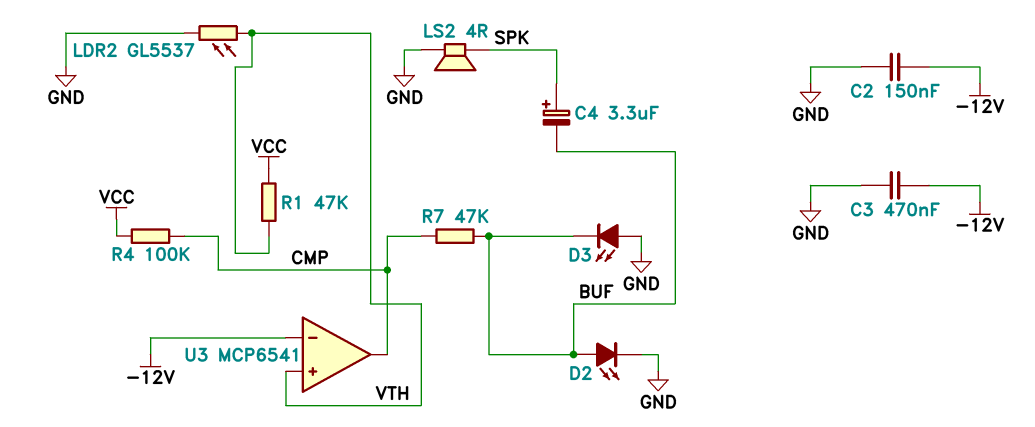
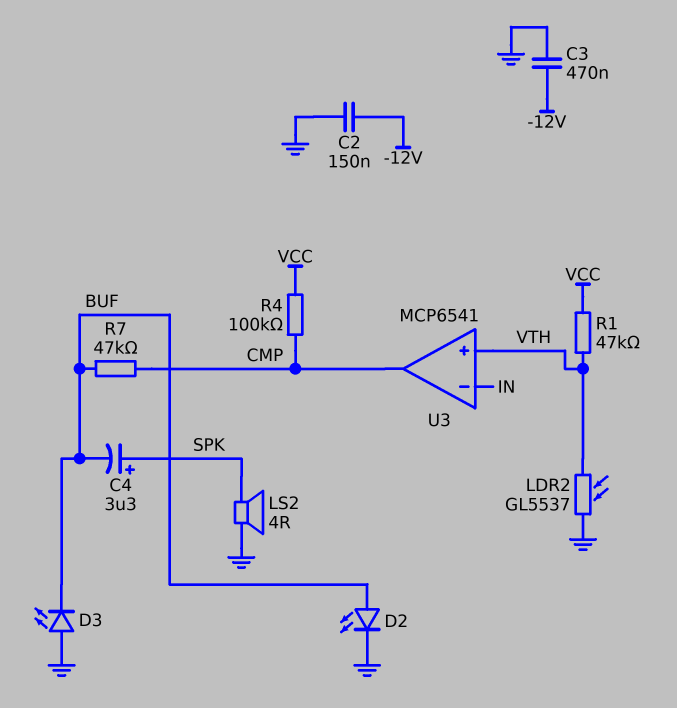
U3 pin in-: -12V -> IN

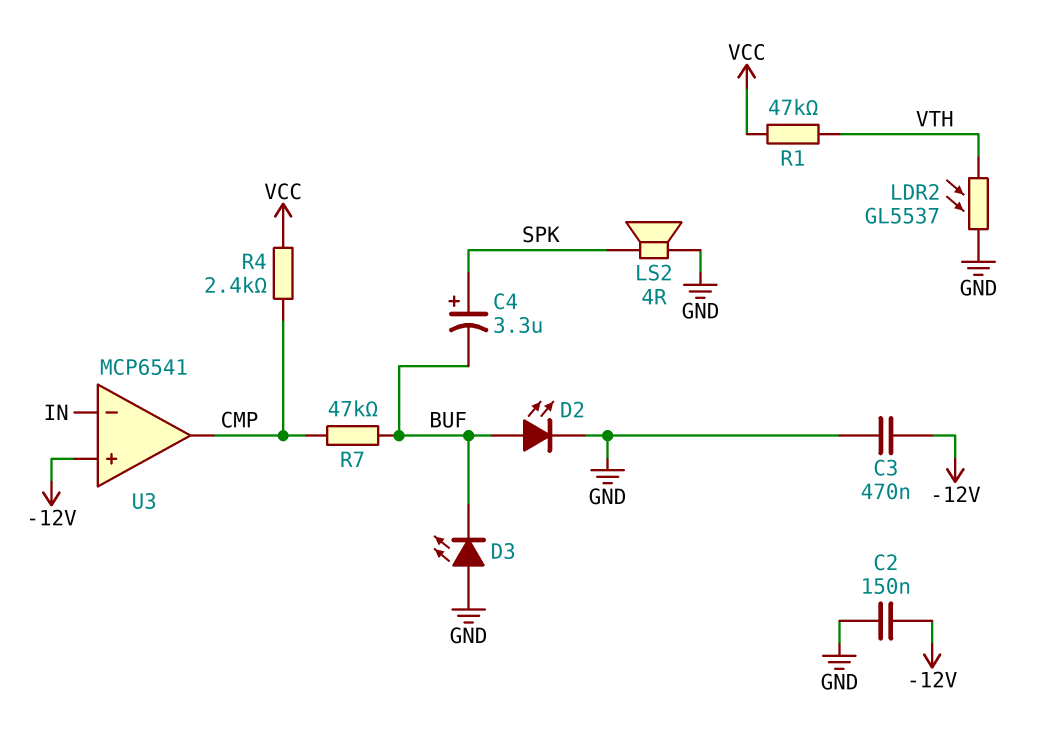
R4: 100k (CMP, VCC) -> 2.4k (CMP, VCC)
U3 pin in+: VTH -> -12V

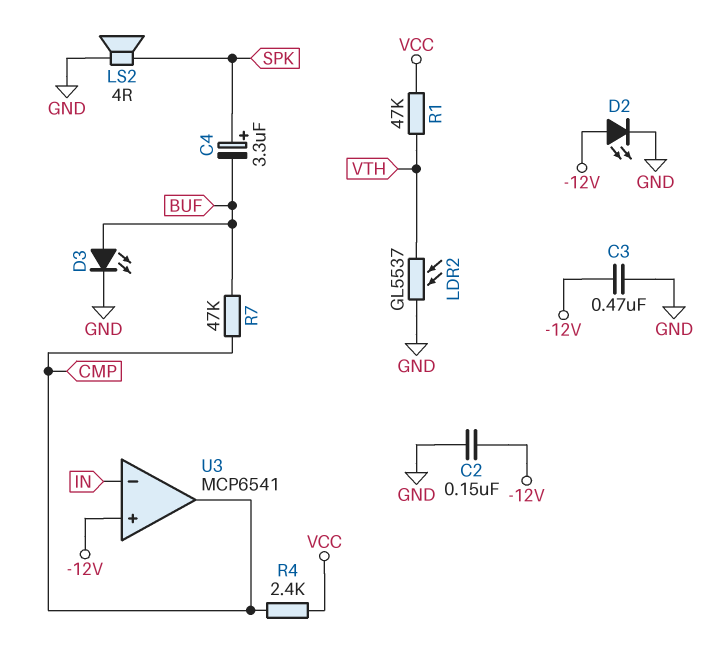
D2: LED (A BUF, K GND) -> LED (A -12V, K GND)
D3: LED (A GND, K BUF) -> LED (A BUF, K GND)

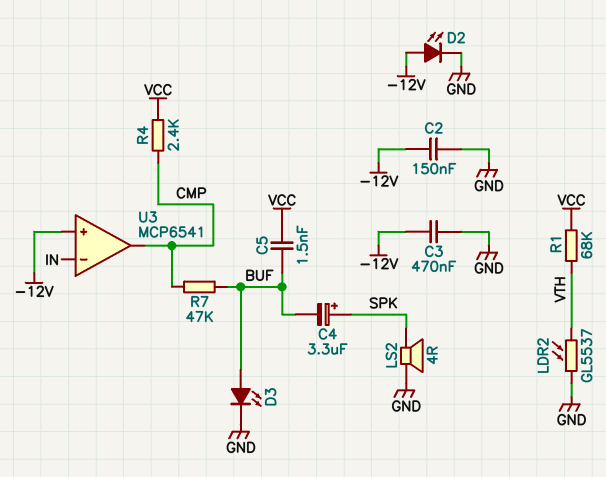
C5: none -> 1.5nF (BUF, VCC)
R1: 47k (VCC, VTH) -> 68k (VCC, VTH)

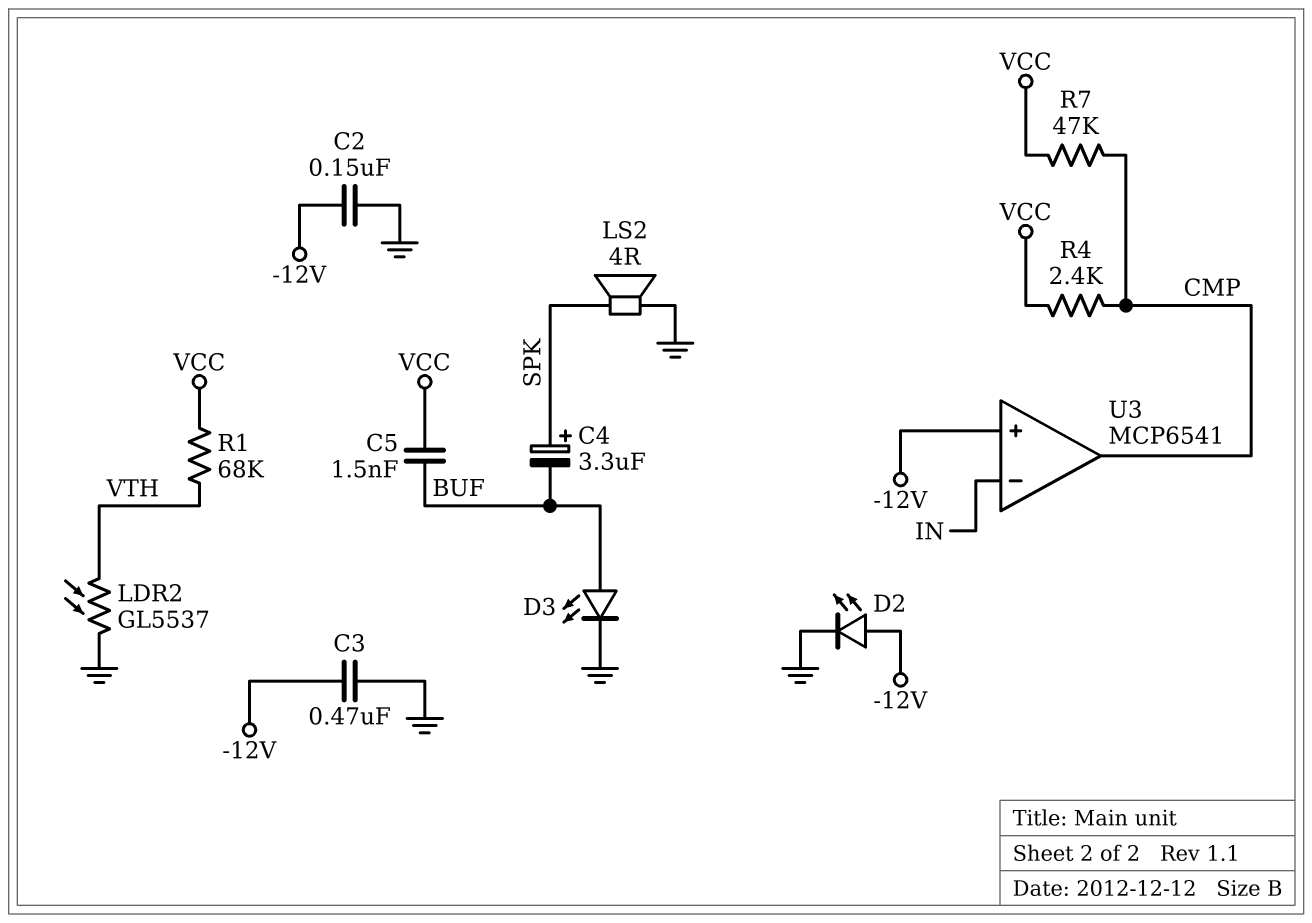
R7: 47k (BUF, CMP) -> 47k (CMP, VCC)

